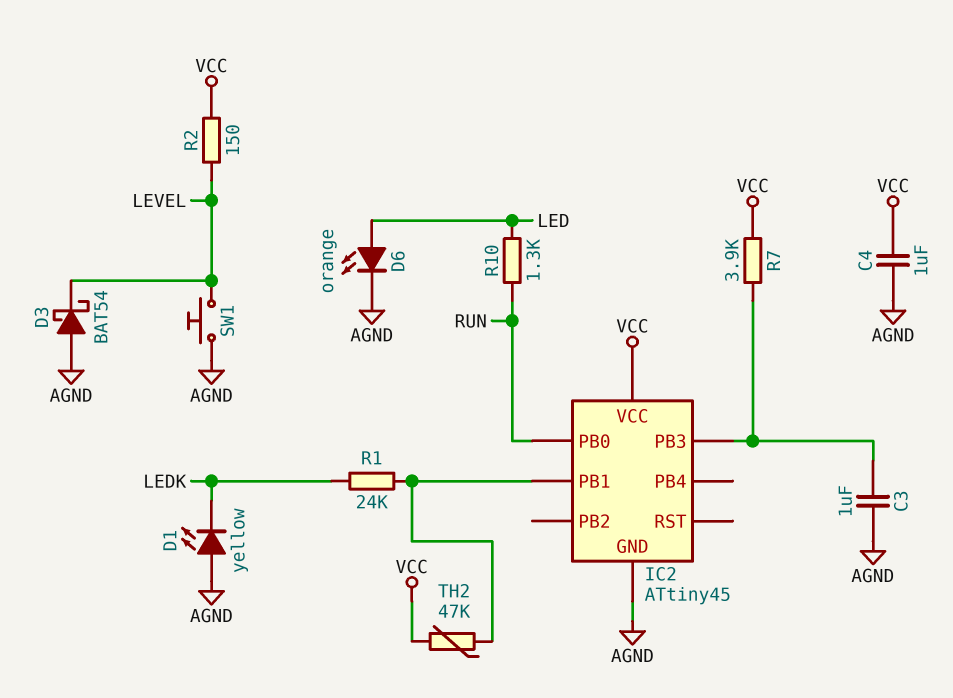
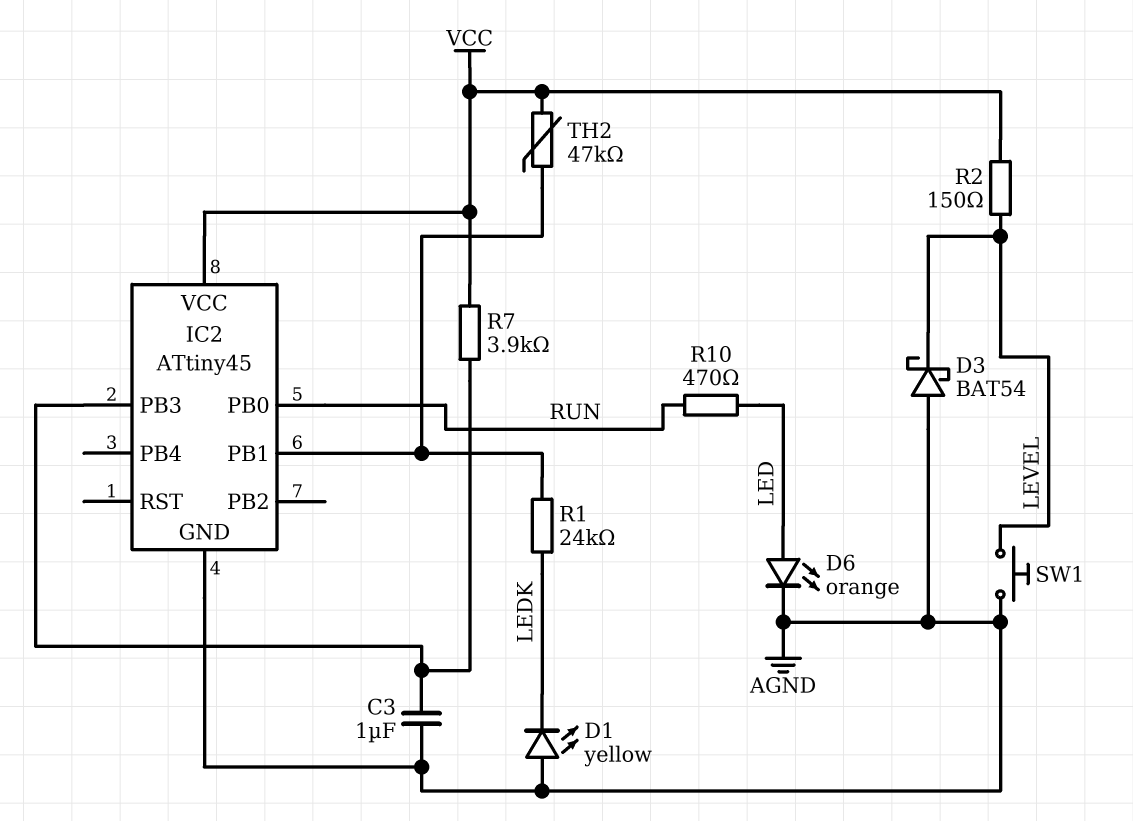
C4: 1uF (AGND, VCC) -> none
R10: 1.3k (LED, RUN) -> 470 (LED, RUN)

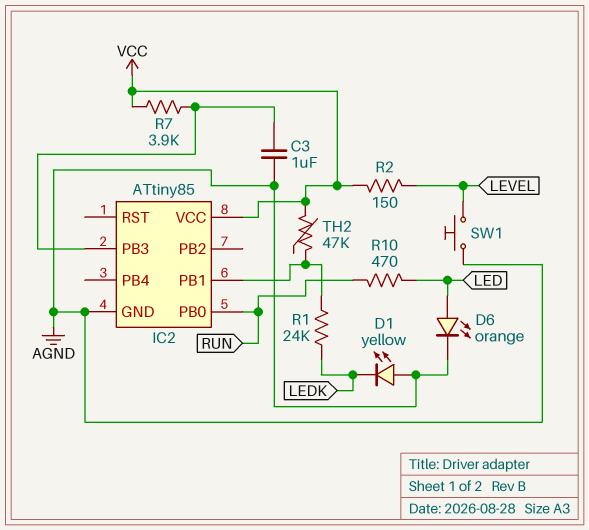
D3: schottky BAT54 (A AGND, K LEVEL) -> none
IC2: ATtiny45 -> ATtiny85

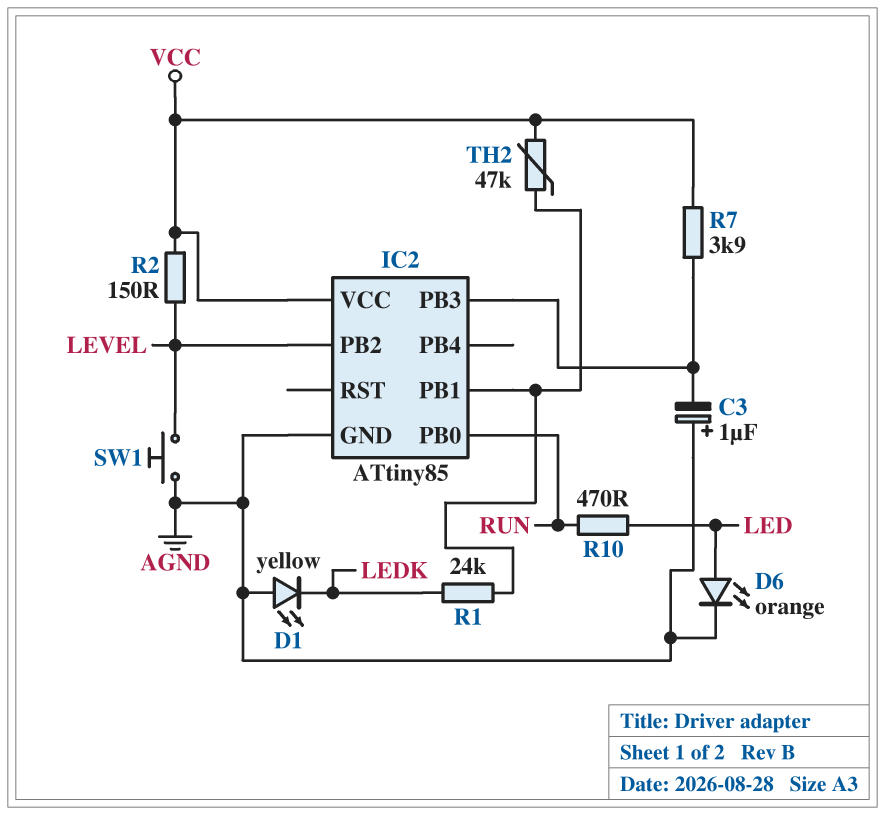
C3: 1uF (AGND, IC2/PB3) -> 1uF (plus AGND, minus IC2/PB3)
IC2 pin PB2: none -> LEVEL

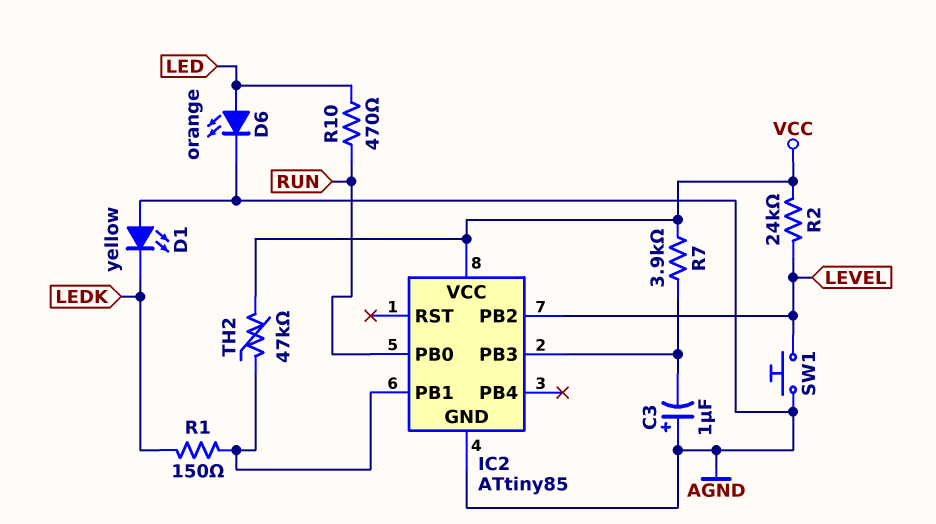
R1: 24k (IC2/PB1, LEDK) -> 150 (IC2/PB1, LEDK)
R2: 150 (LEVEL, VCC) -> 24k (LEVEL, VCC)

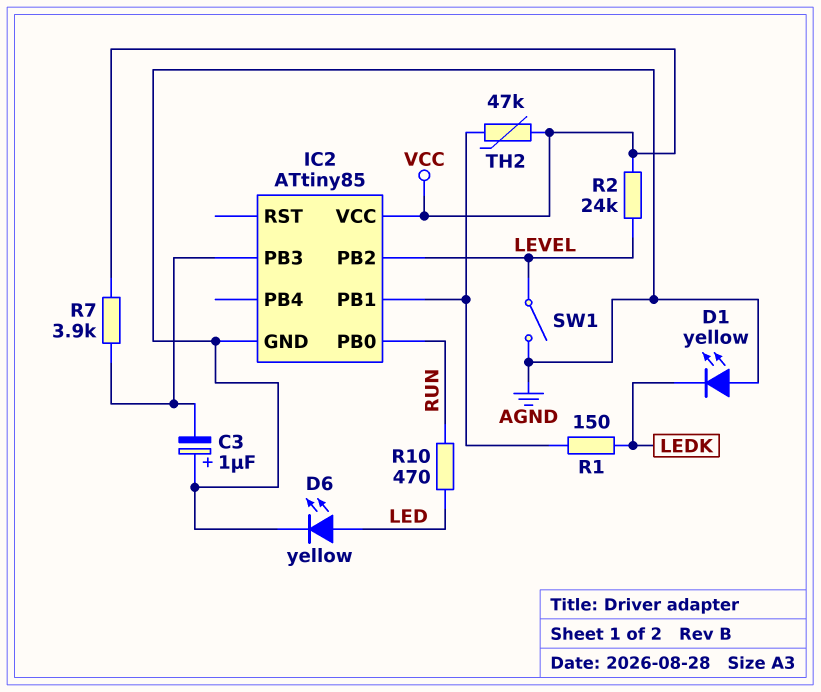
D6: LED orange (A LED, K AGND) -> LED yellow (A LED, K AGND)
SW1: button (AGND, LEVEL) -> switch (AGND, LEVEL)

